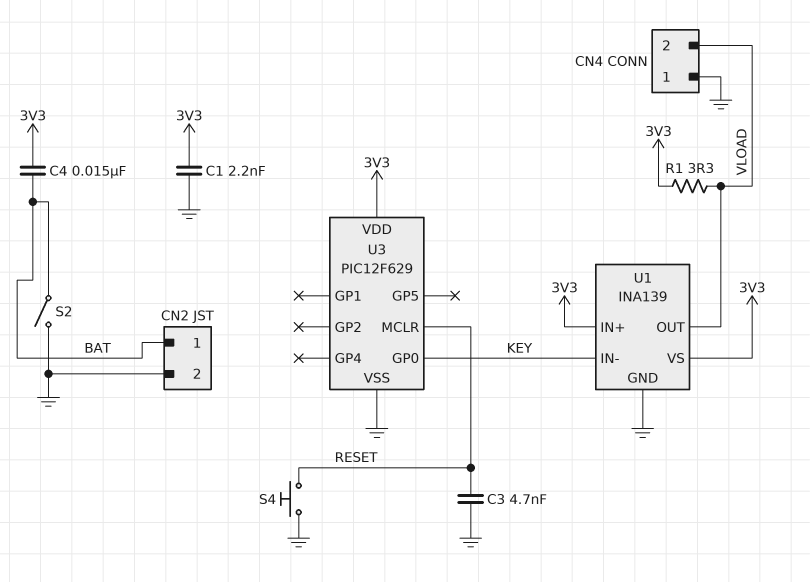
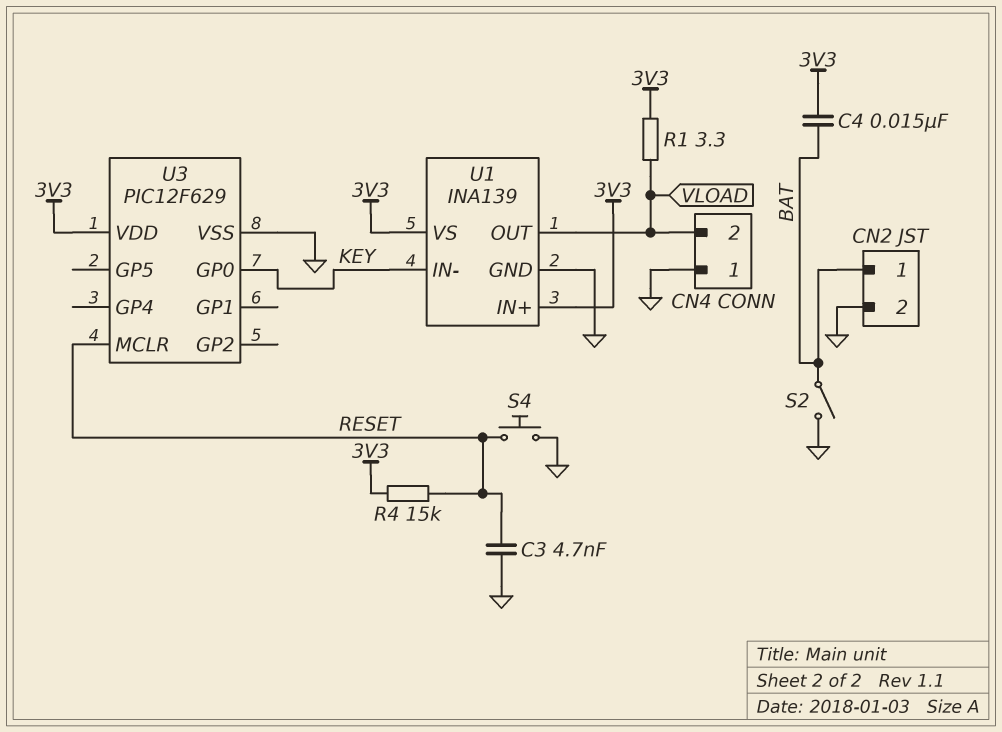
C1: 2.2nF (3V3, GND) -> none
R4: none -> 15k (3V3, RESET)

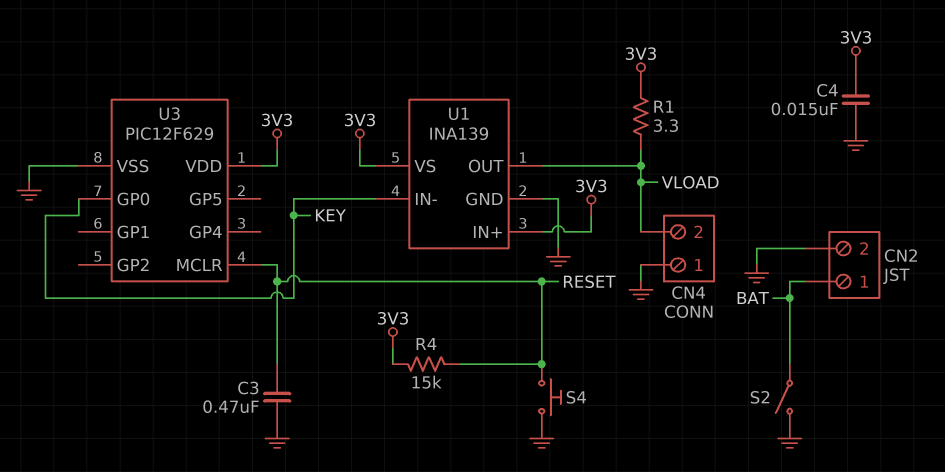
C3: 4.7nF (GND, RESET) -> 470nF (GND, RESET)
C4: 15nF (3V3, BAT) -> 15nF (3V3, GND)

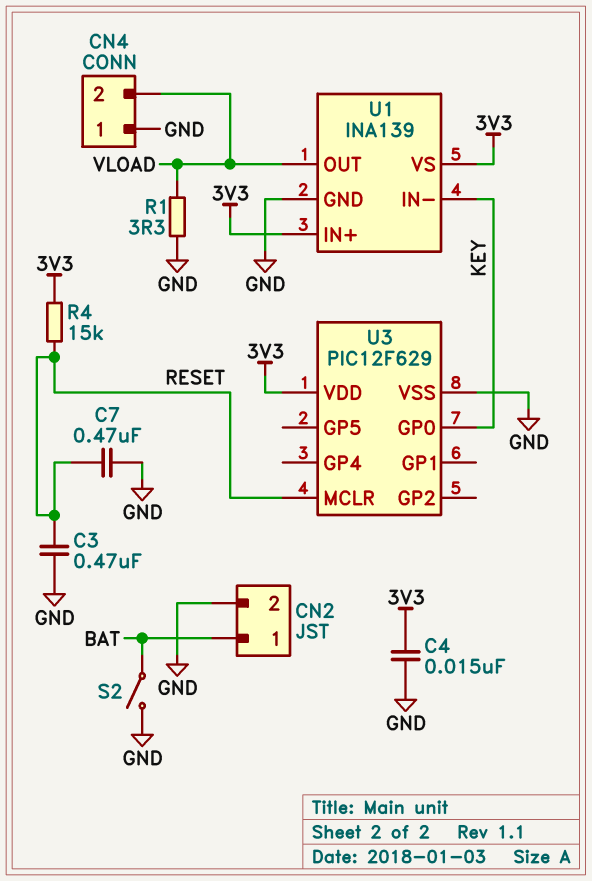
C7: none -> 470nF (GND, RESET)
R1: 3.3 (3V3, VLOAD) -> 3.3 (GND, VLOAD)
S4: button (GND, RESET) -> none

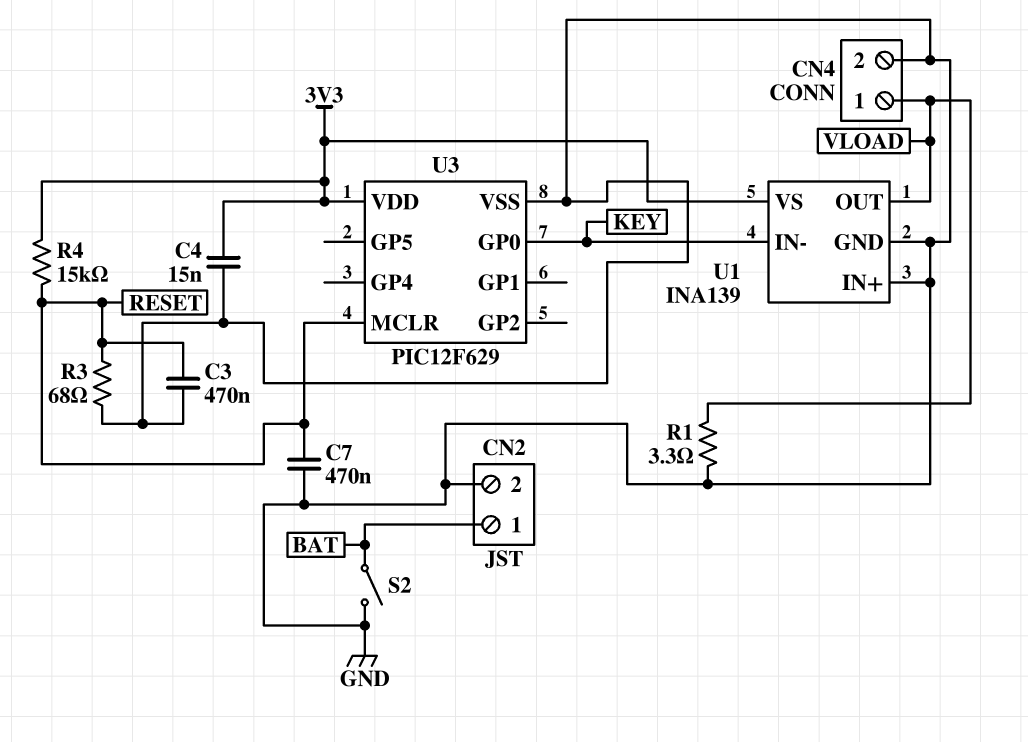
CN4 pin 1: GND -> VLOAD
CN4 pin 2: VLOAD -> GND
R3: none -> 68 (GND, RESET)
U1 pin IN+: 3V3 -> GND

